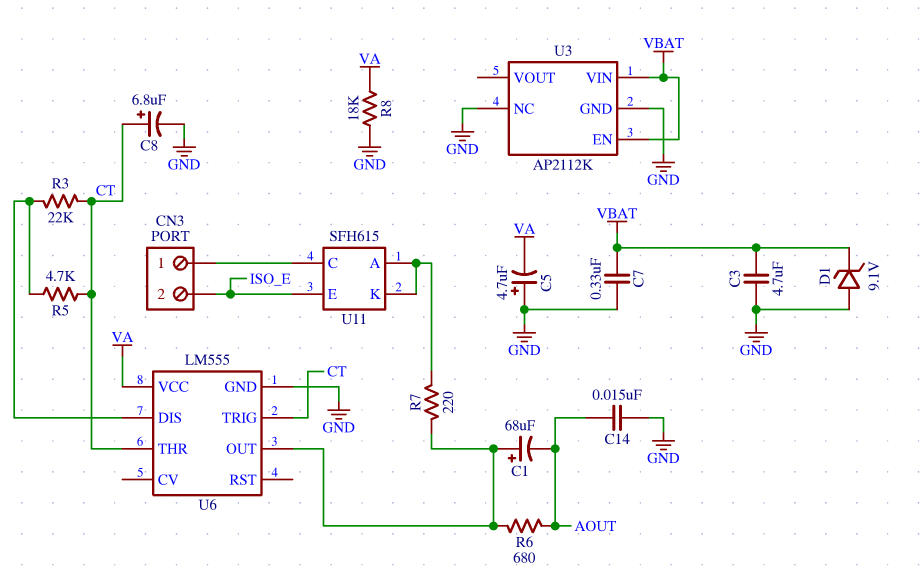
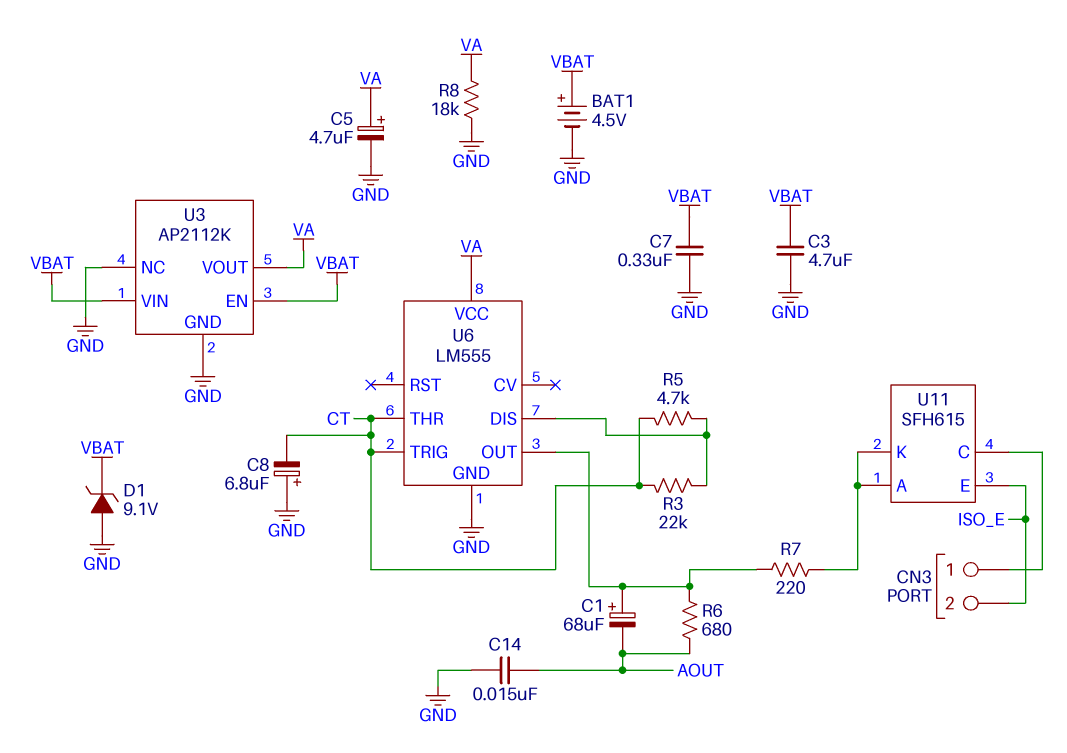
BAT1: none -> 4.5V (plus VBAT, minus GND)
C5: 4.7uF (plus GND, minus VA) -> 4.7uF (plus VA, minus GND)
C8: 6.8uF (plus CT, minus GND) -> 6.8uF (plus GND, minus CT)
U3 pin VOUT: none -> VA

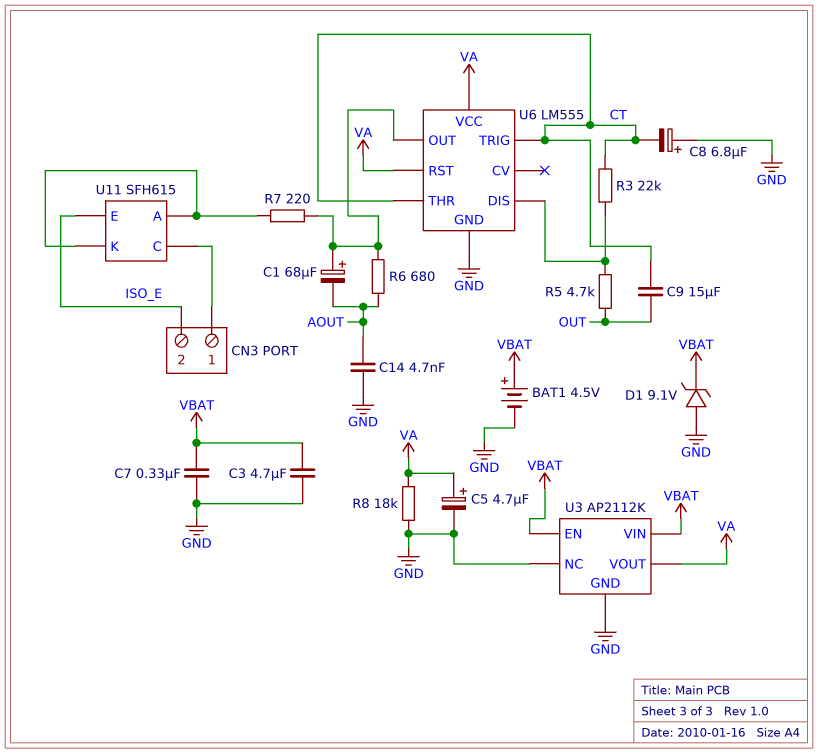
C9: none -> 15uF (CT, OUT)
C14: 15nF (AOUT, GND) -> 4.7nF (AOUT, GND)
R5: 4.7k (CT, U6/DIS) -> 4.7k (OUT, U6/DIS)
U6 pin RST: none -> VA

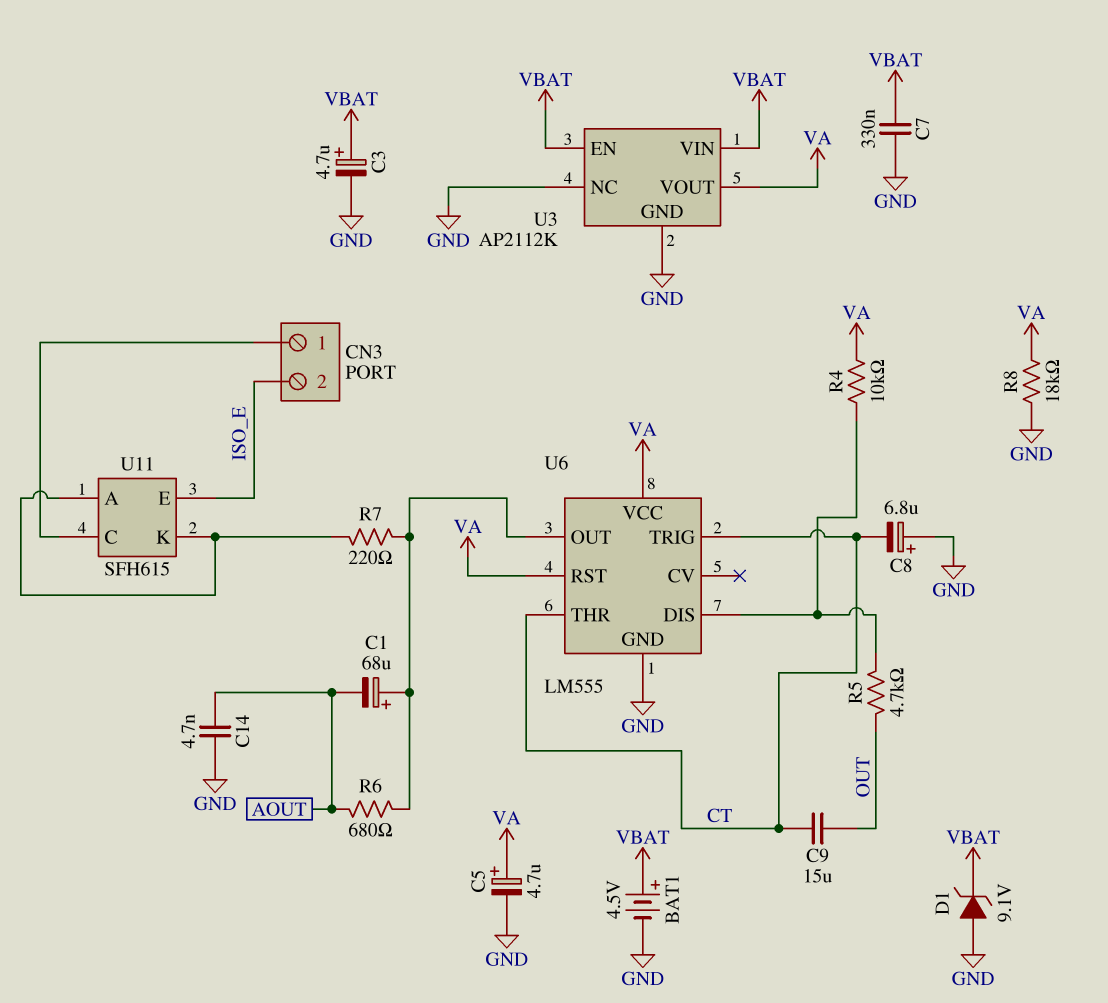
C3: 4.7uF (GND, VBAT) -> 4.7uF (plus VBAT, minus GND)
R3: 22k (CT, U6/DIS) -> none
R4: none -> 10k (U6/DIS, VA)

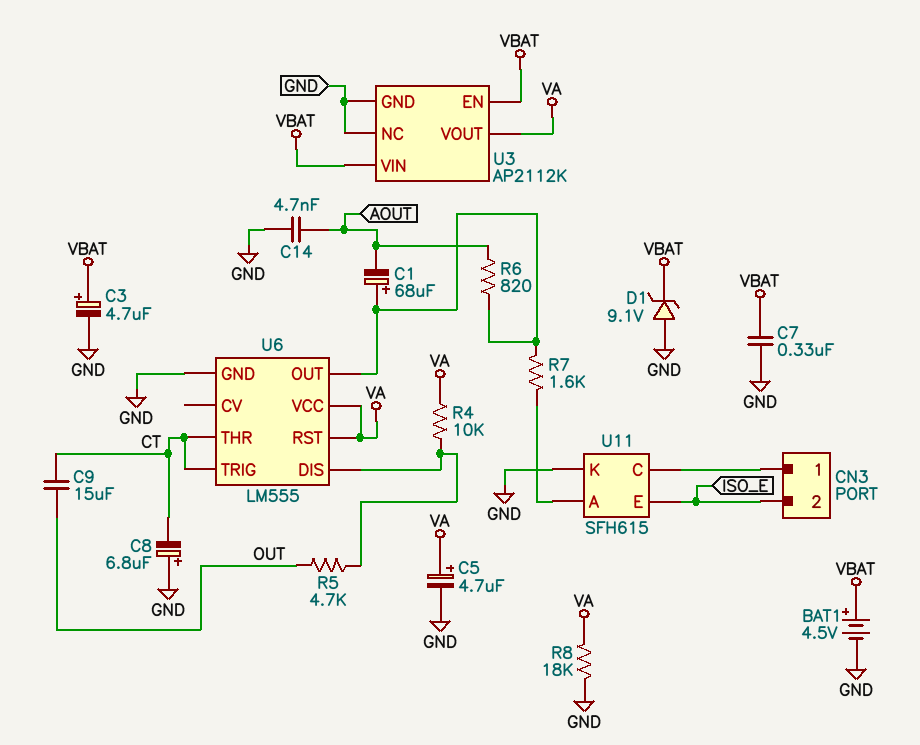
R6: 680 (AOUT, U6/OUT) -> 820 (AOUT, U6/OUT)
R7: 220 (U6/OUT, U11/A) -> 1.6k (U6/OUT, U11/A)
U11 pin K: U11/A -> GND

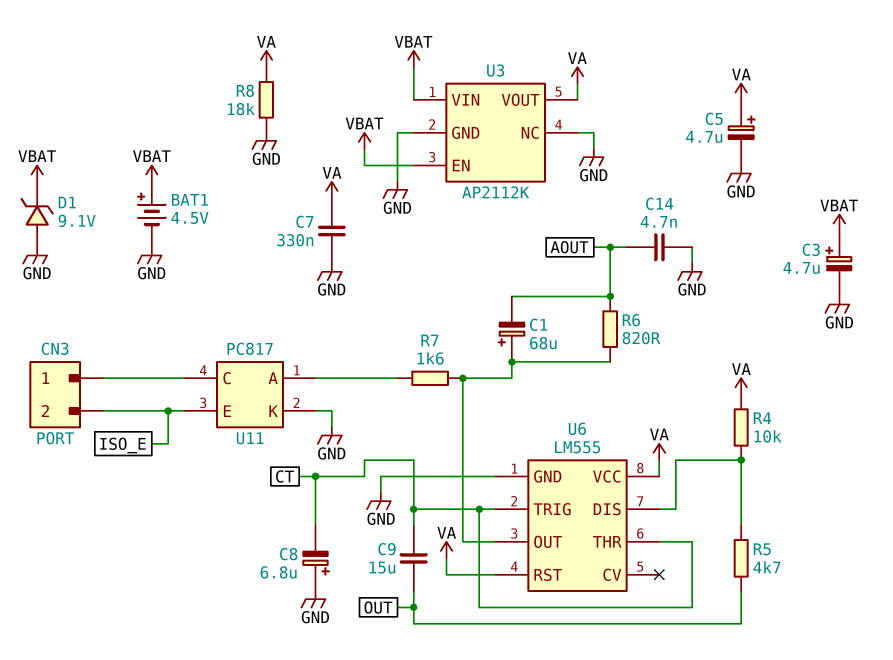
C7: 330nF (GND, VBAT) -> 330nF (GND, VA)
U11: SFH615 -> PC817

